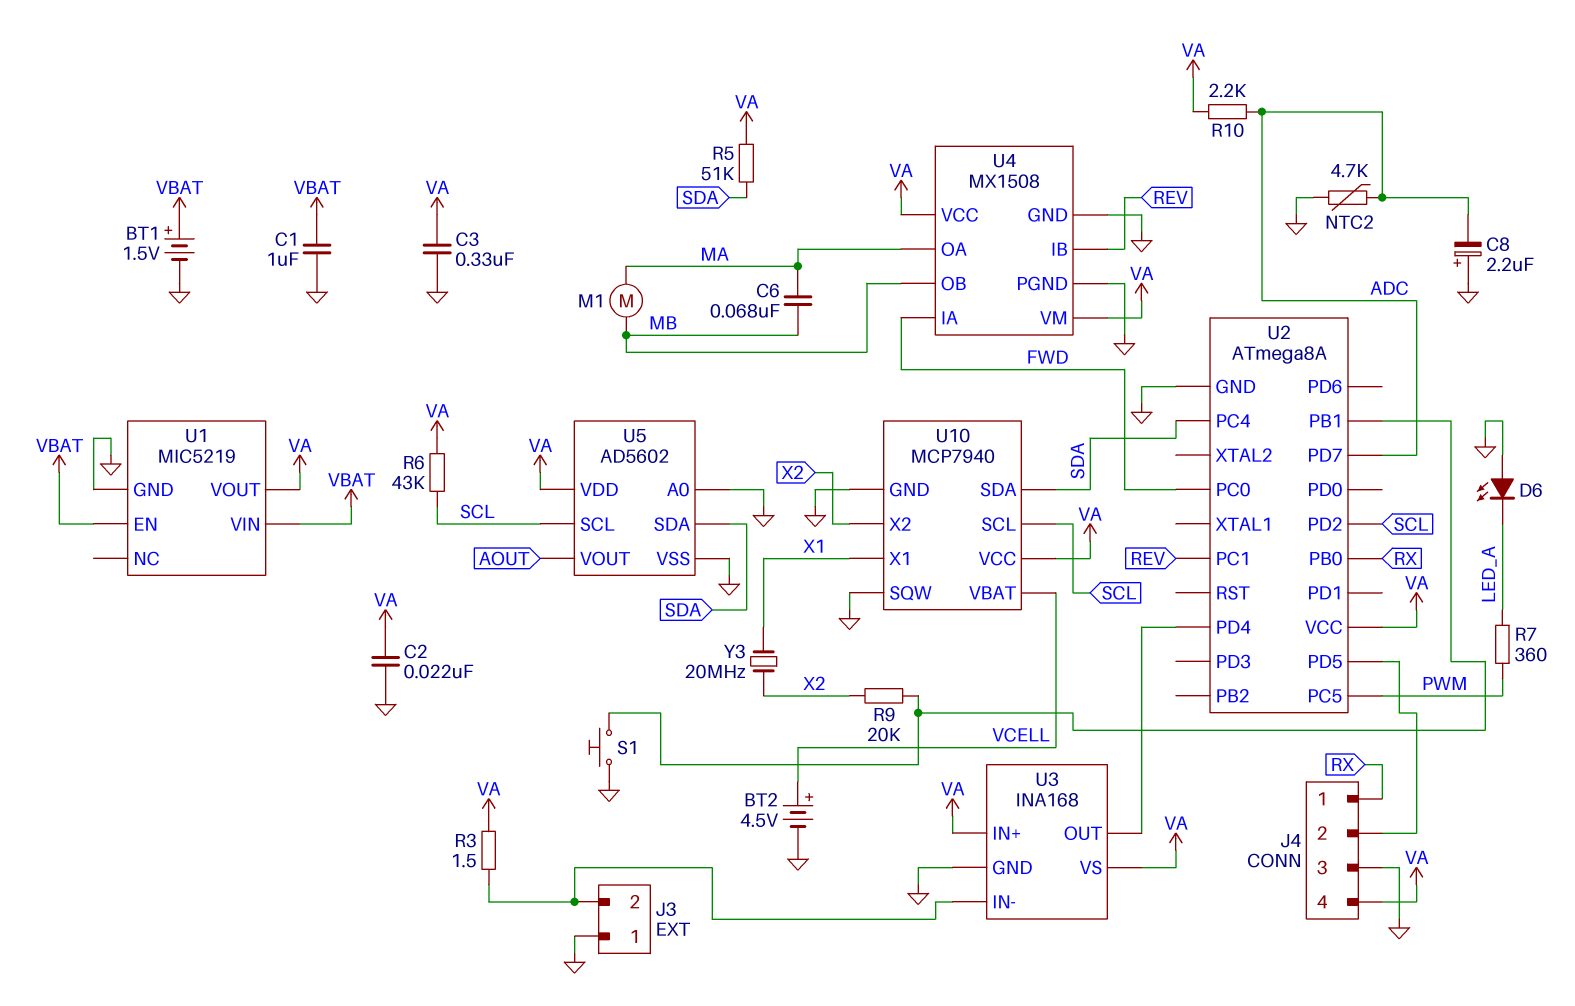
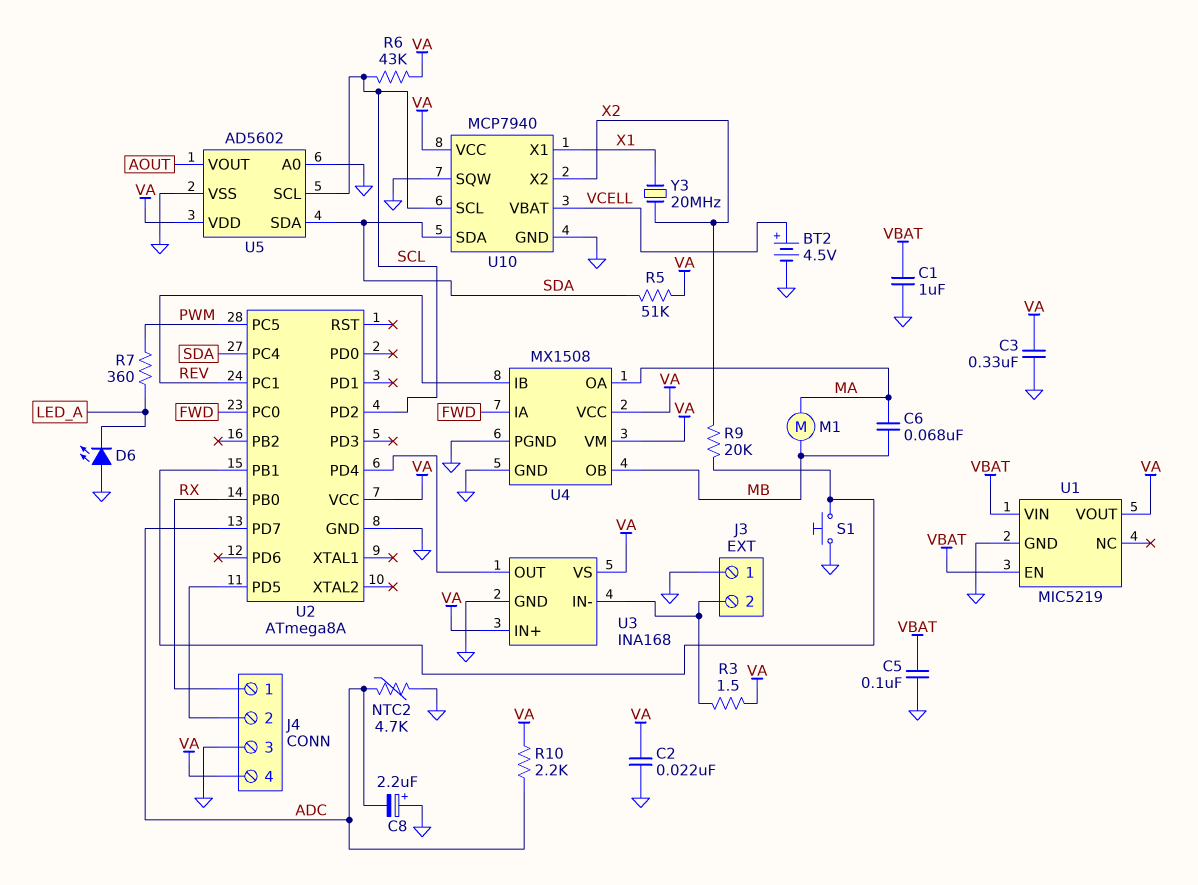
BT1: 1.5V (plus VBAT, minus GND) -> none
C5: none -> 100nF (GND, VBAT)

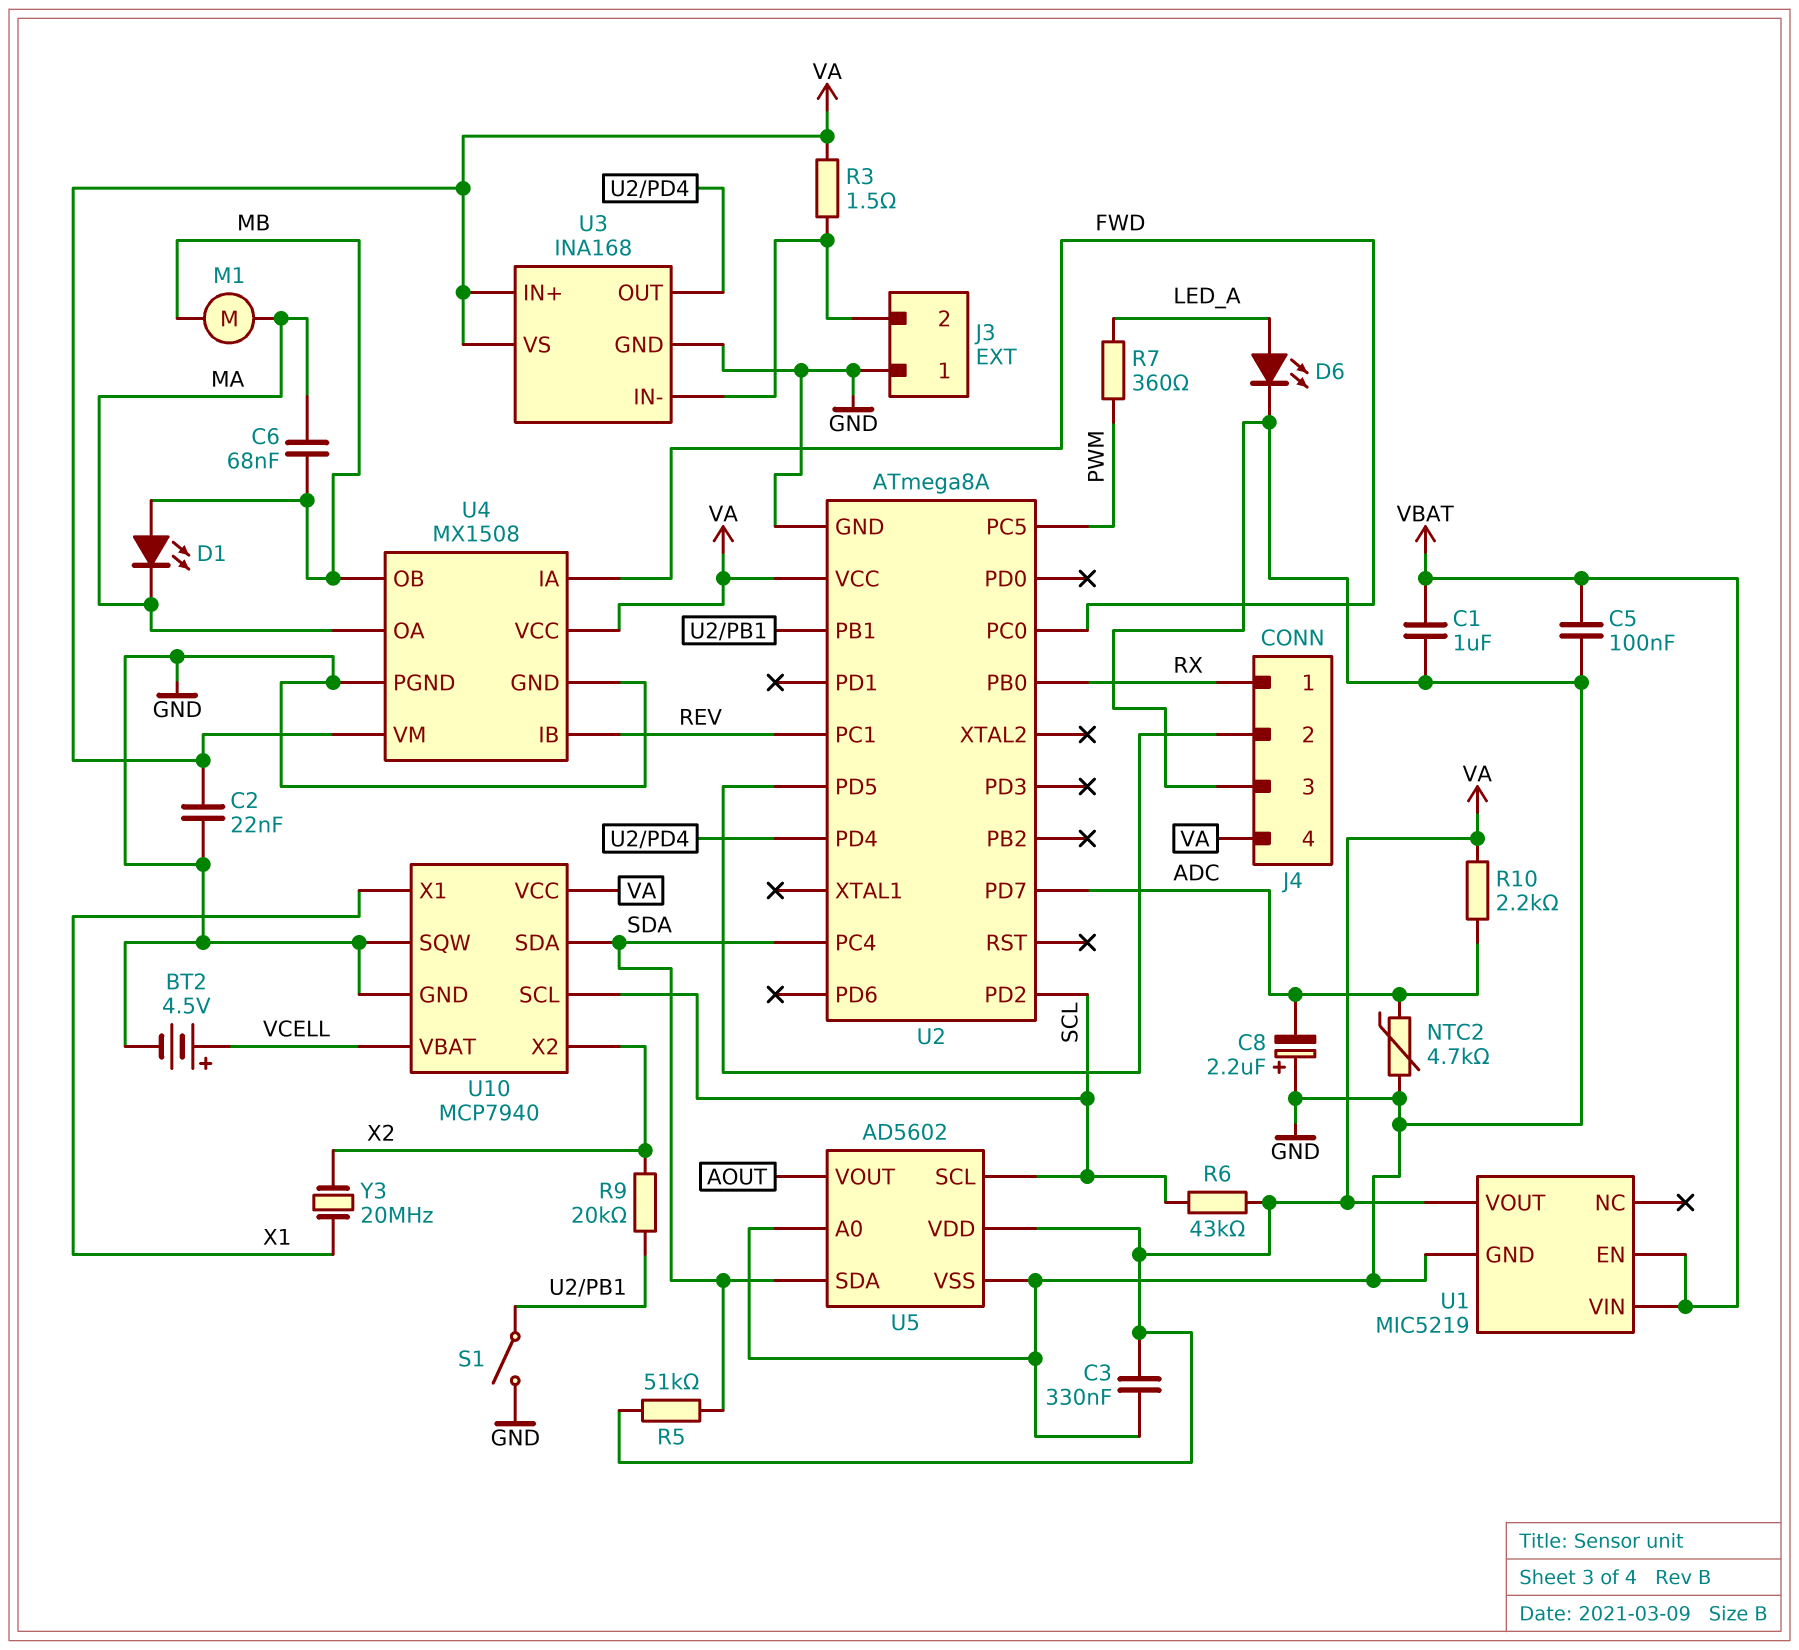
D1: none -> LED (A MB, K MA)
D6: LED (A GND, K LED_A) -> LED (A LED_A, K GND)
S1: button (GND, U2/PB1) -> switch (GND, U2/PB1)

